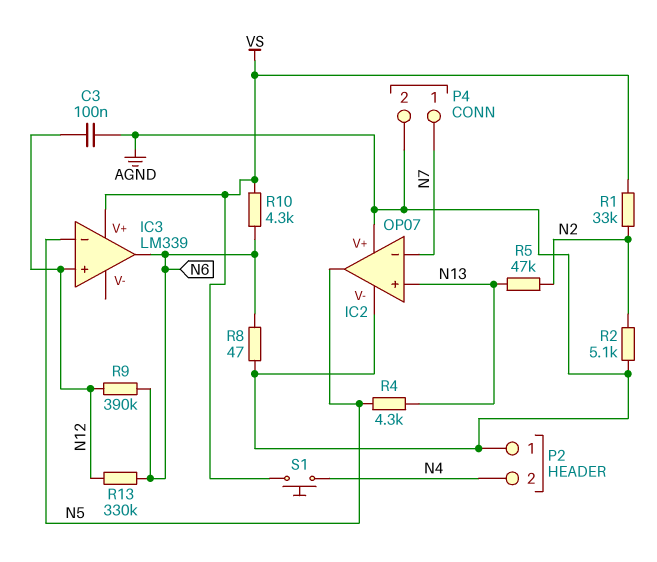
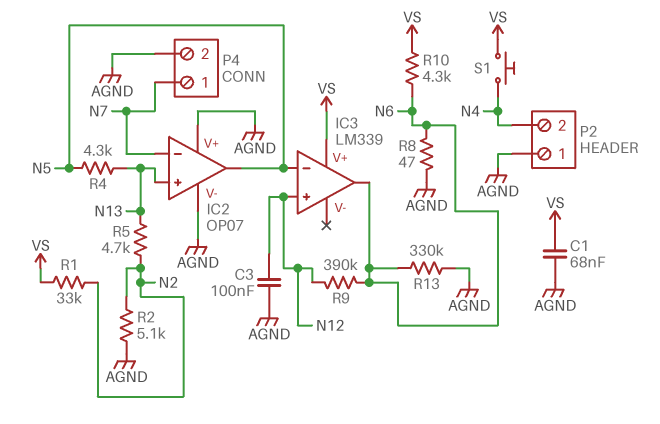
C1: none -> 68nF (AGND, VS)
R5: 47k (N2, N13) -> 4.7k (N2, N13)
R13: 330k (N6, N12) -> 330k (AGND, N6)

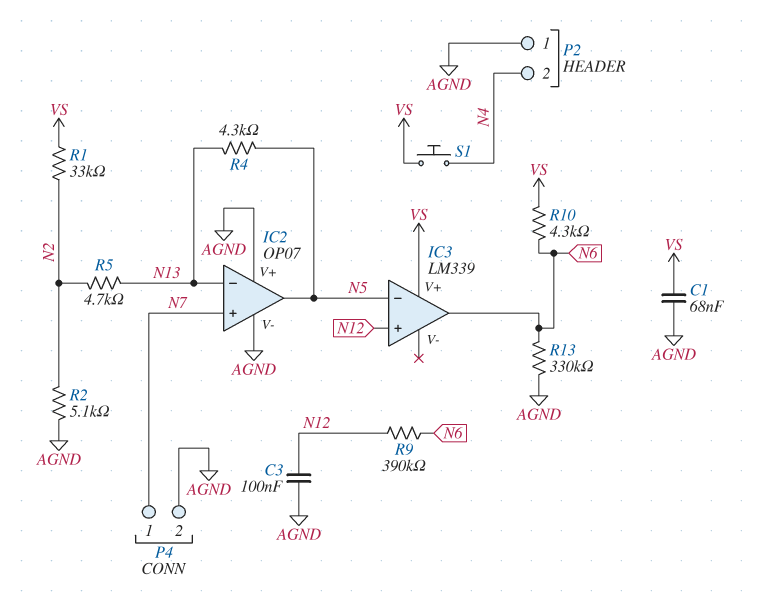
IC2 pin in+: N13 -> N7
IC2 pin in-: N7 -> N13
R8: 47 (AGND, N6) -> none

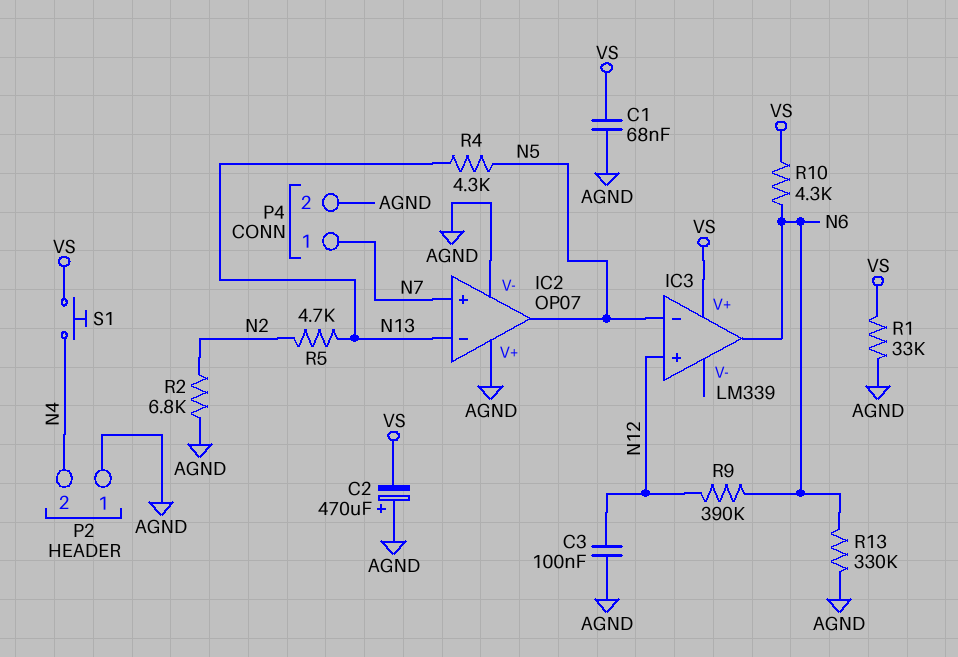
C2: none -> 470uF (plus AGND, minus VS)
R1: 33k (N2, VS) -> 33k (AGND, VS)
R2: 5.1k (AGND, N2) -> 6.8k (AGND, N2)

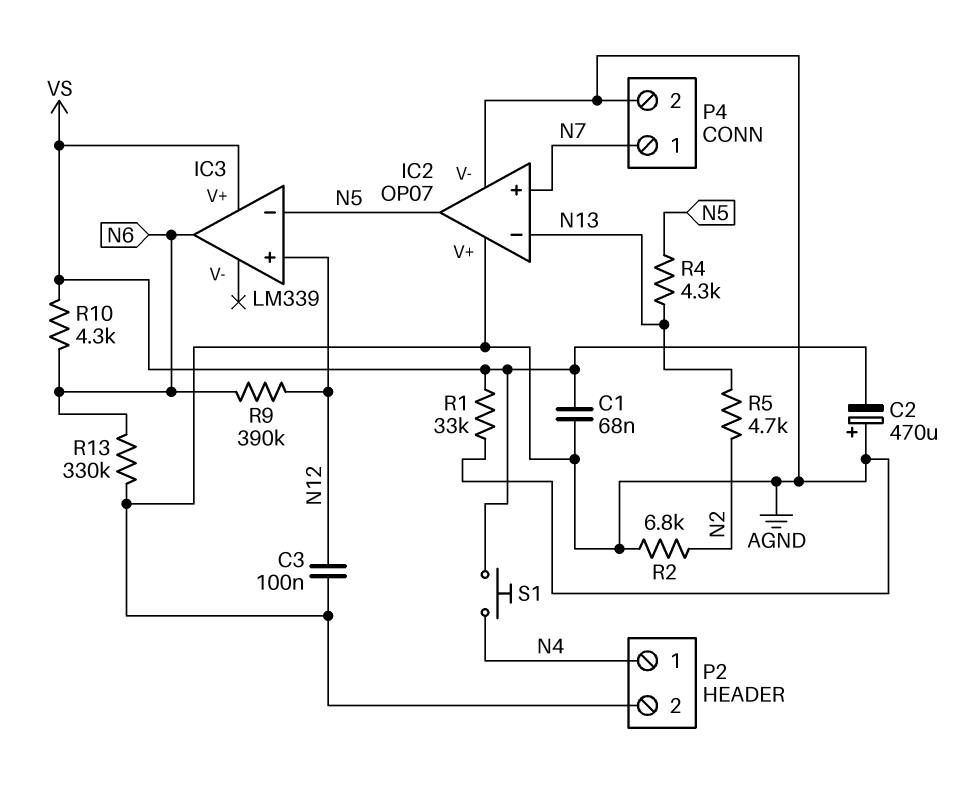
P2 pin 1: AGND -> N4
P2 pin 2: N4 -> AGND

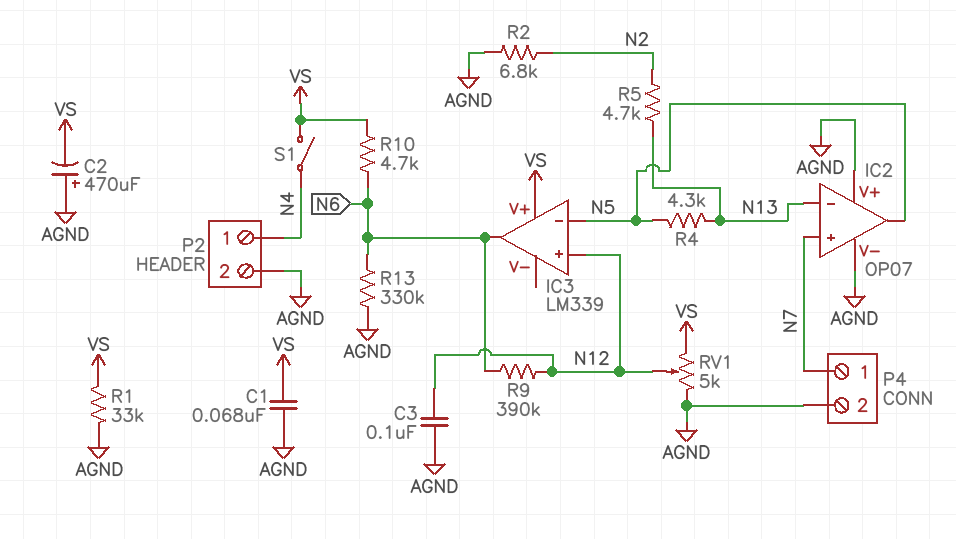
R10: 4.3k (N6, VS) -> 4.7k (N6, VS)
RV1: none -> 5k (AGND, VS, wiper N12)
S1: button (N4, VS) -> switch (N4, VS)

